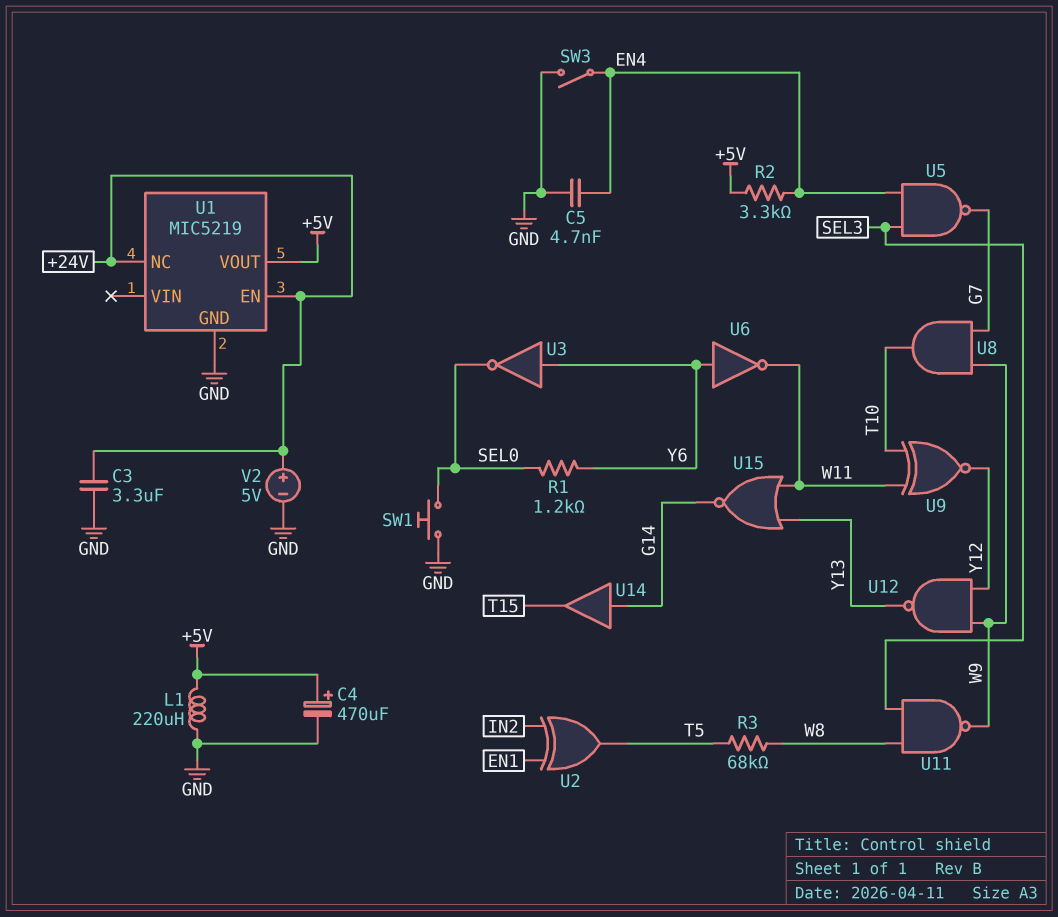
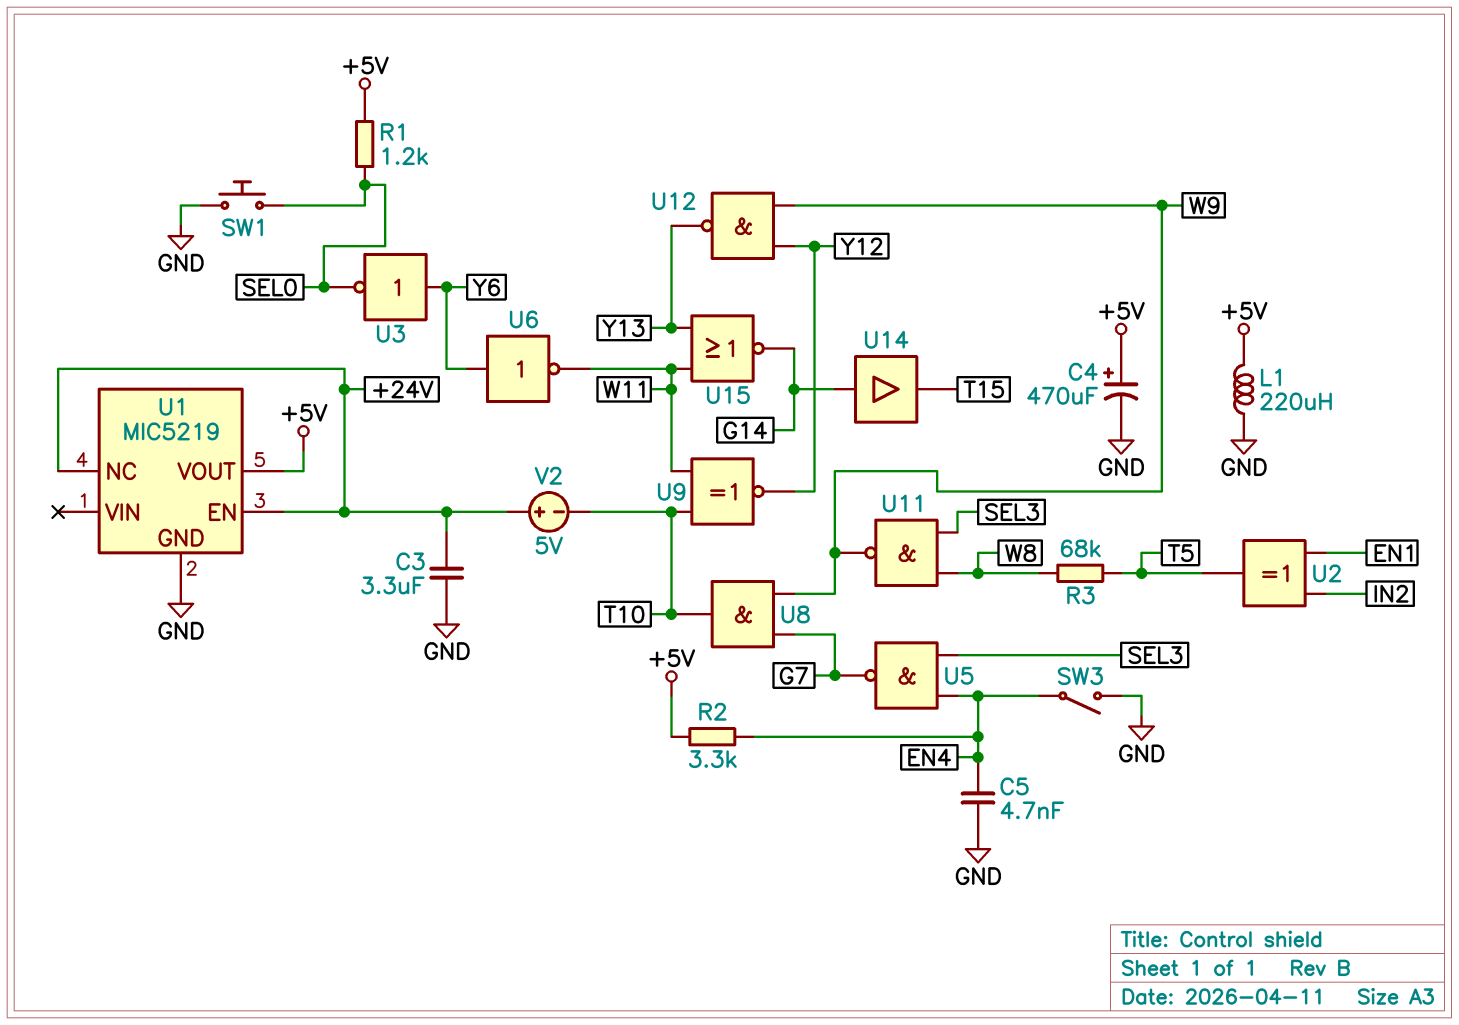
R1: 1.2k (SEL0, Y6) -> 1.2k (+5V, SEL0)
V2: 5V (plus +24V, minus GND) -> 5V (plus +24V, minus T10)

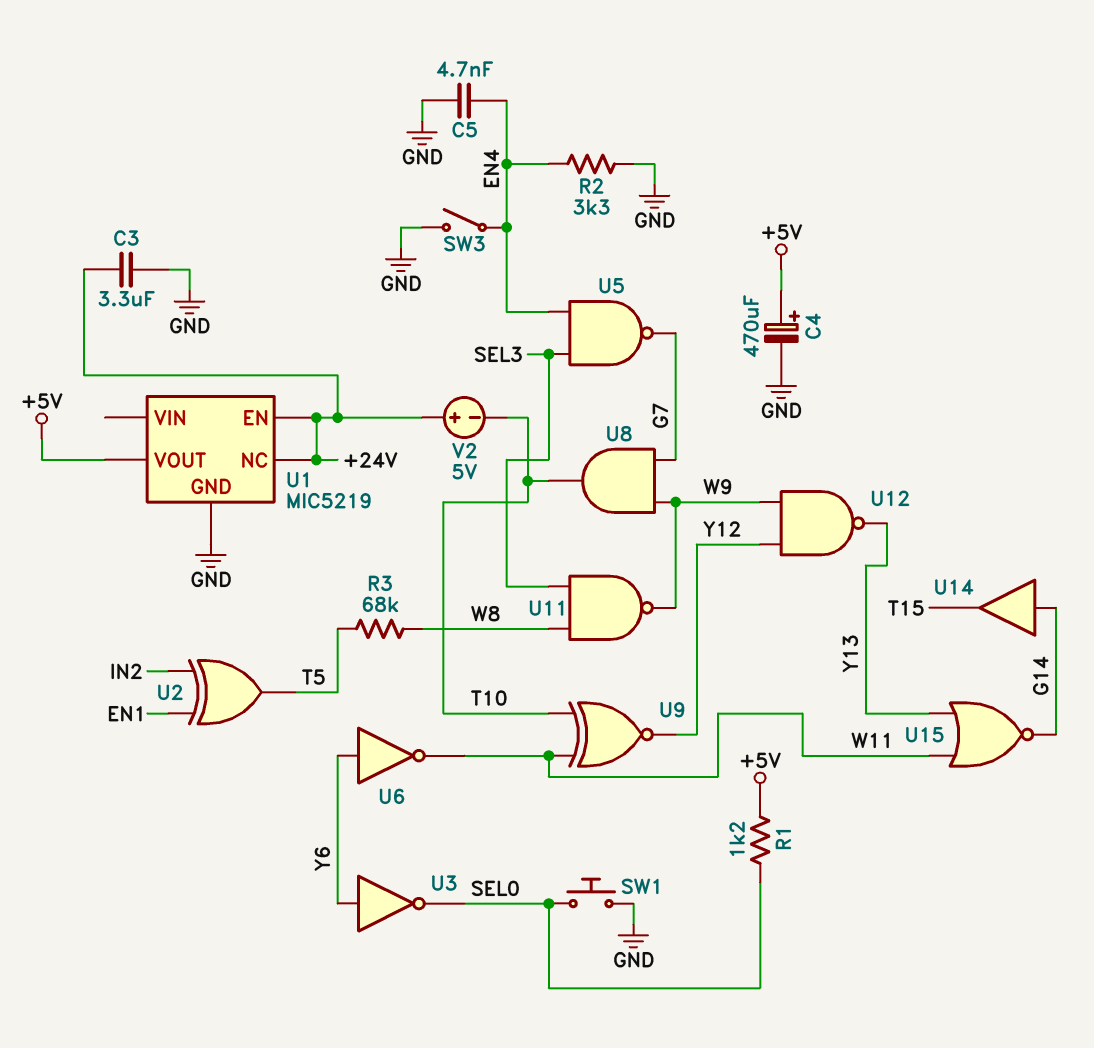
L1: 220uH (+5V, GND) -> none
R2: 3.3k (+5V, EN4) -> 3.3k (EN4, GND)

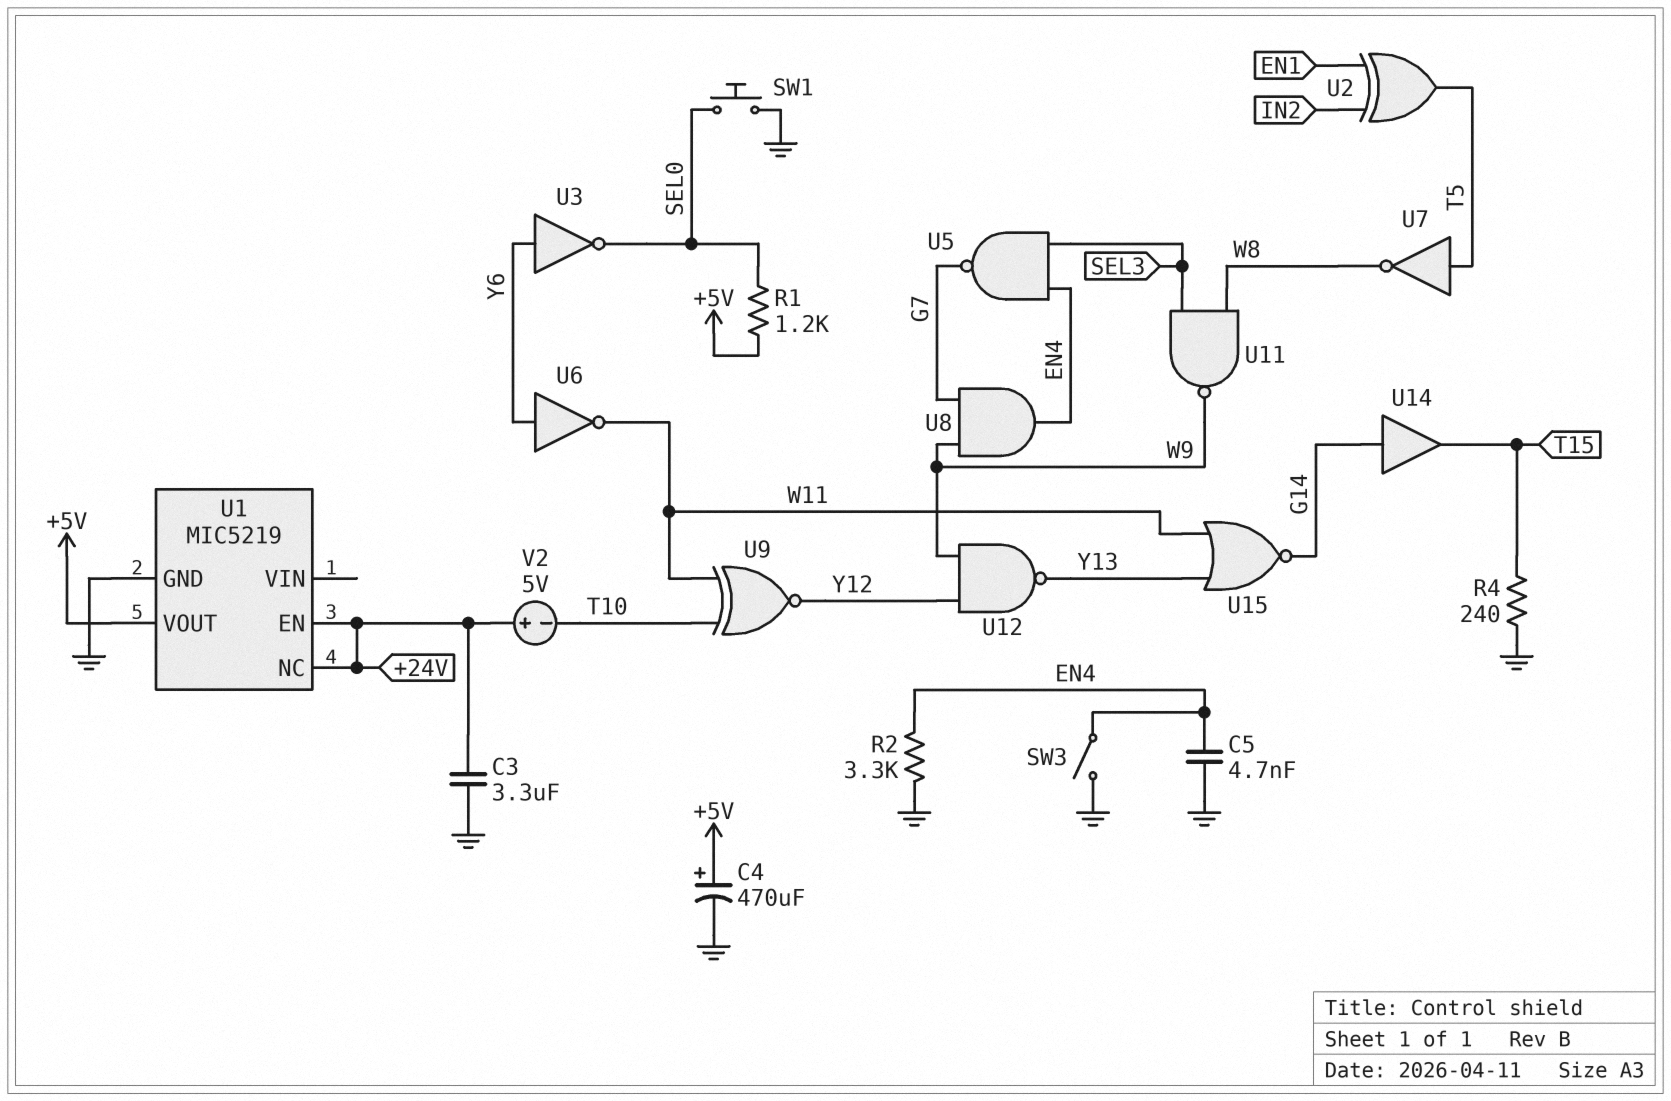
R3: 68k (T5, W8) -> none
R4: none -> 240 (GND, T15)
U7: none -> NOT (in T5, out W8)
U8: AND (in G7, in W9, out T10) -> AND (in G7, in W9, out EN4)

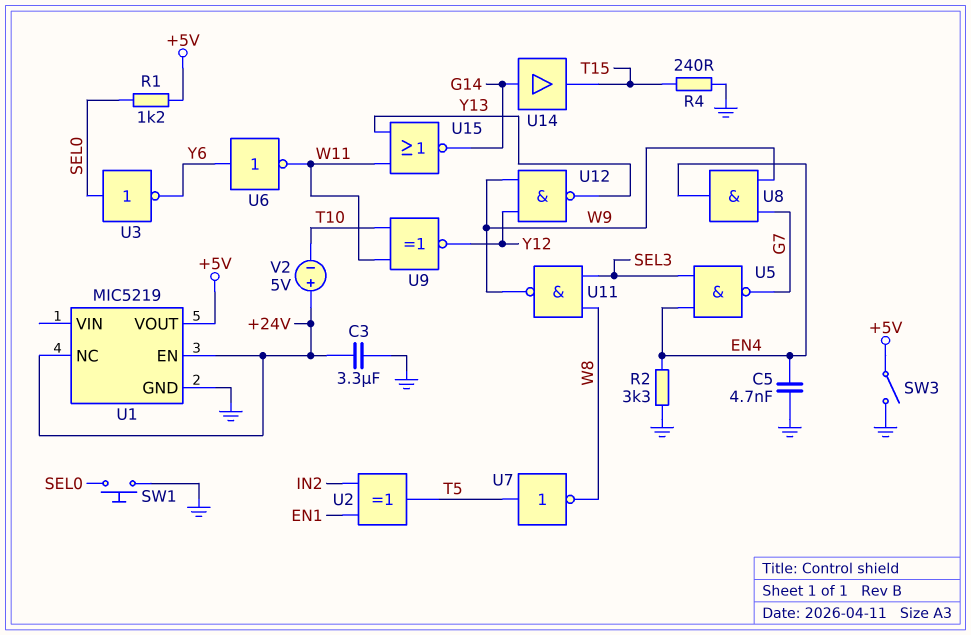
C4: 470uF (plus +5V, minus GND) -> none
SW3: switch (EN4, GND) -> switch (+5V, GND)
U3: NOT (in Y6, out SEL0) -> NOT (in SEL0, out Y6)

